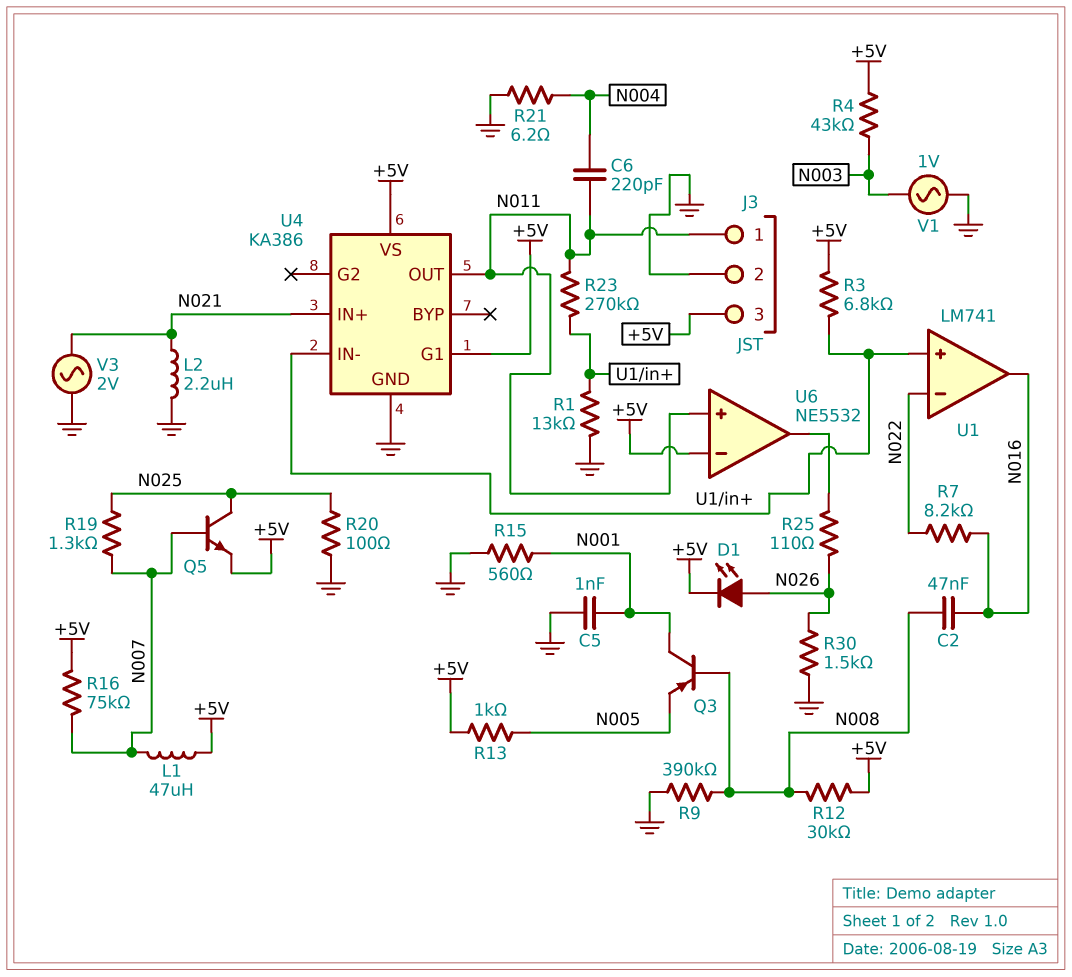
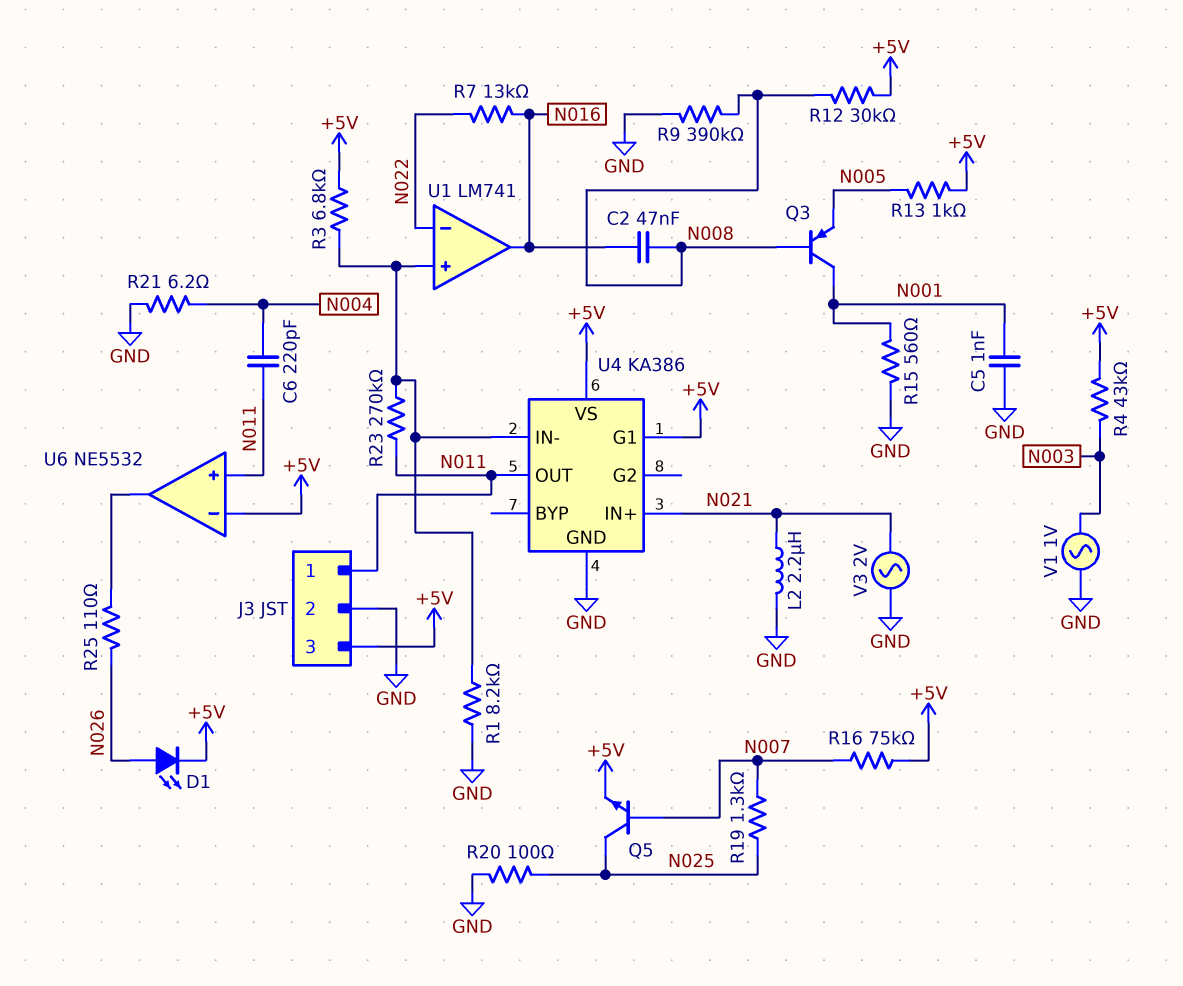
L1: 47uH (+5V, N007) -> none
R1: 13k (GND, U1/in+) -> 8.2k (GND, U1/in+)
R7: 8.2k (N016, N022) -> 13k (N016, N022)
R30: 1.5k (GND, N026) -> none

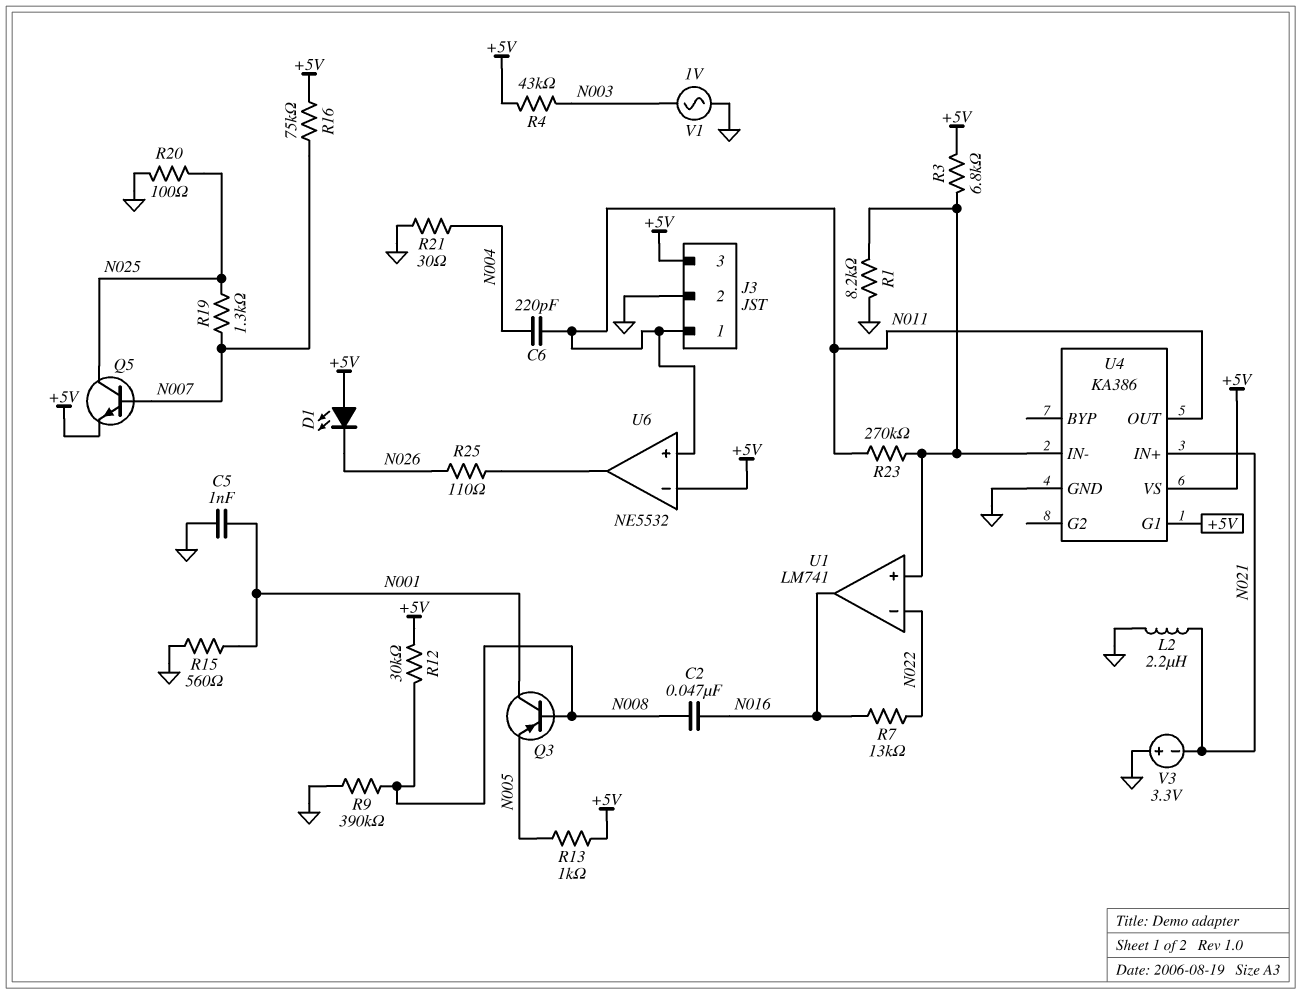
D1: LED (A N026, K +5V) -> LED (A +5V, K N026)
R21: 6.2 (GND, N004) -> 30 (GND, N004)
V3: AC 2V (GND, N021) -> 3.3V (plus GND, minus N021)

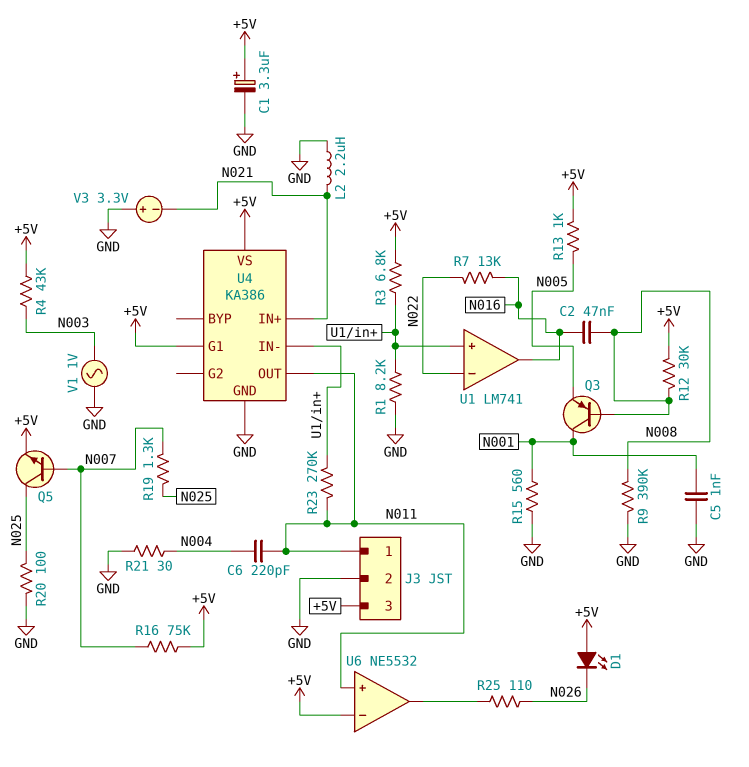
C1: none -> 3.3uF (plus +5V, minus GND)

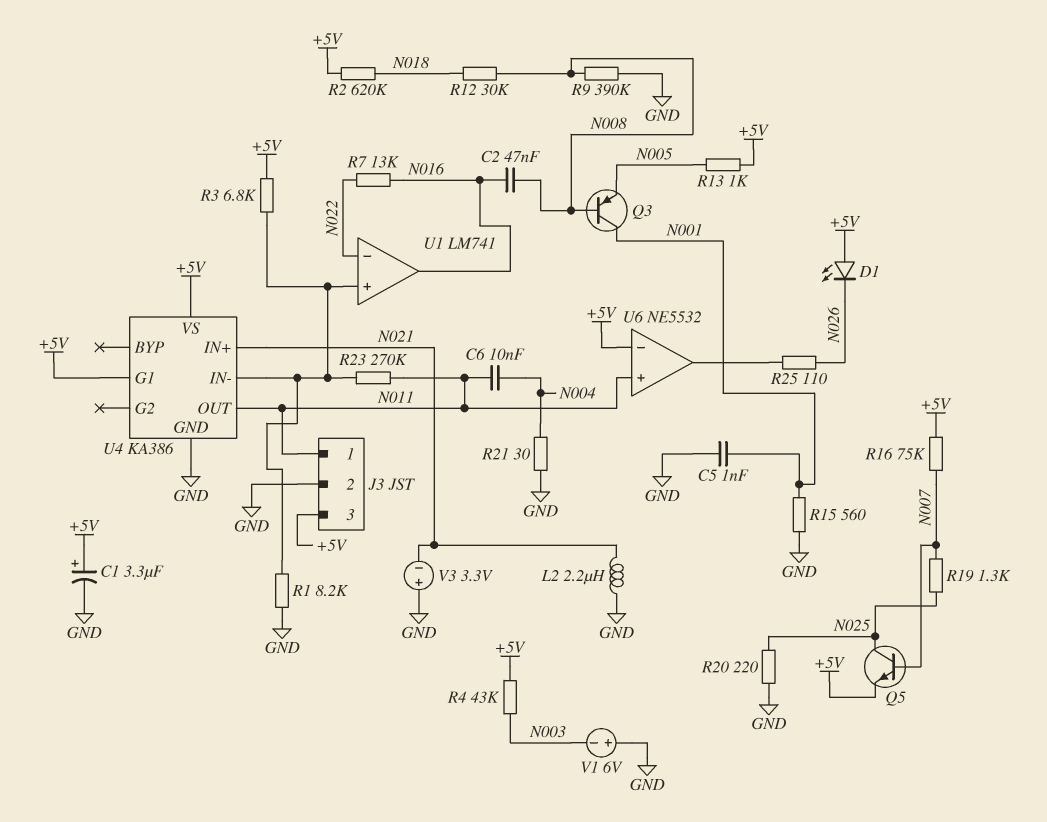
C6: 220pF (N004, N011) -> 10nF (N004, N011)
R2: none -> 620k (+5V, N018)
R12: 30k (+5V, N008) -> 30k (N008, N018)
R20: 100 (GND, N025) -> 220 (GND, N025)
V1: AC 1V (GND, N003) -> 6V (plus GND, minus N003)

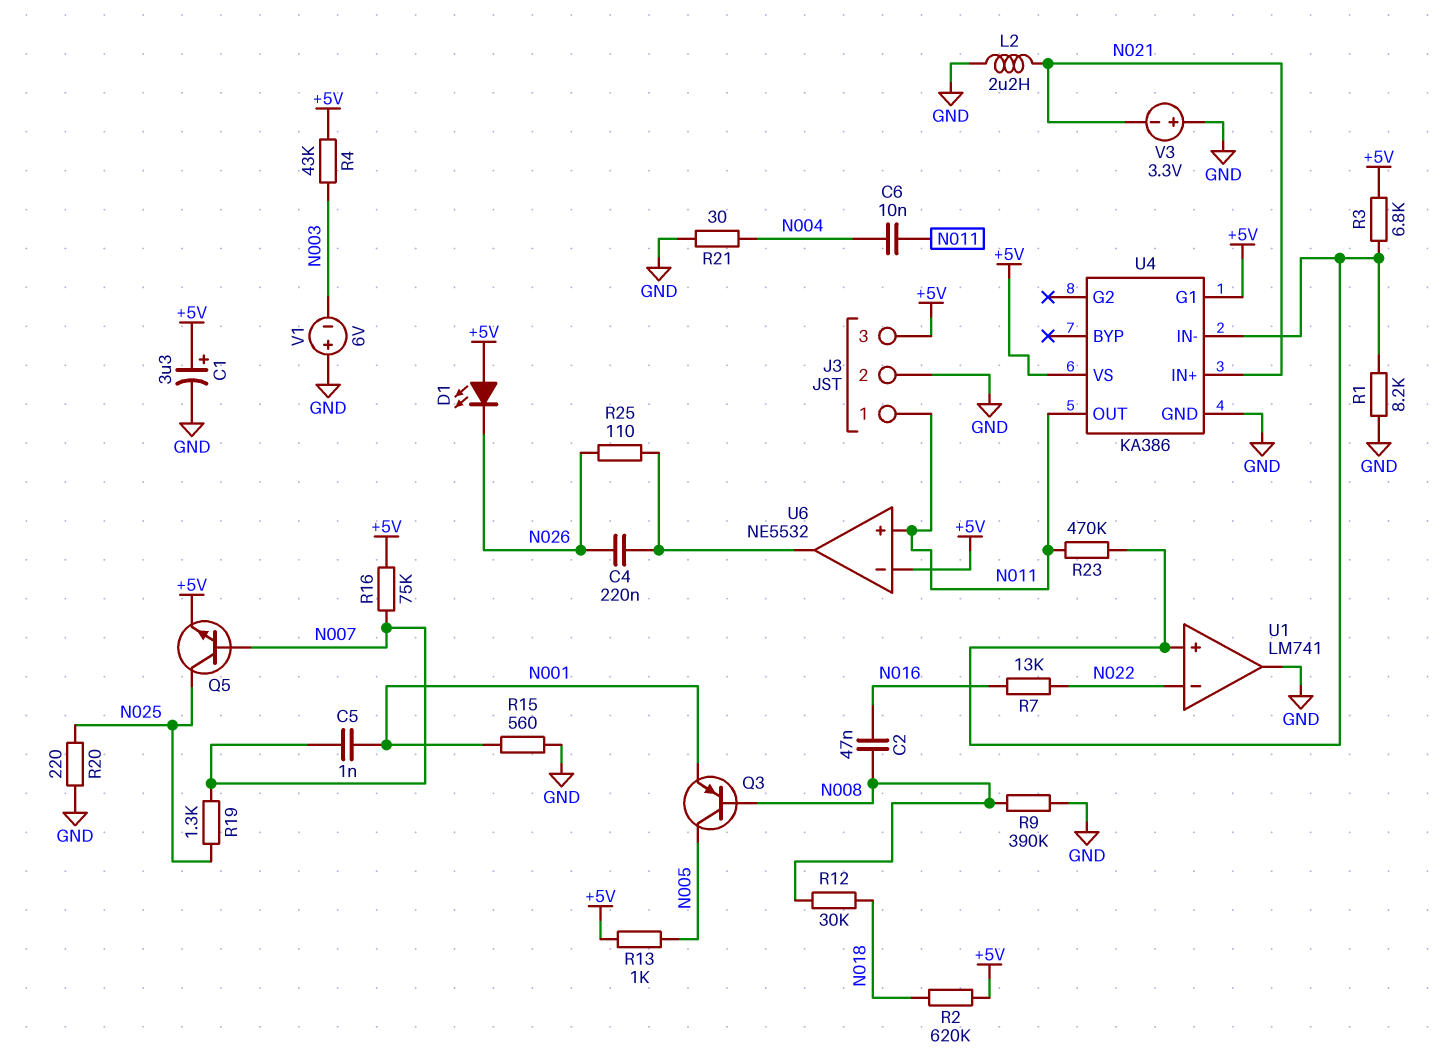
C4: none -> 220nF (N026, U6/out)
C5: 1nF (GND, N001) -> 1nF (N001, N007)
Q3: PNP (B N008, C N001, E N005) -> PNP (B N008, C N005, E N001)
R23: 270k (N011, U1/in+) -> 470k (N011, U1/in+)
U1 pin out: N016 -> GND

